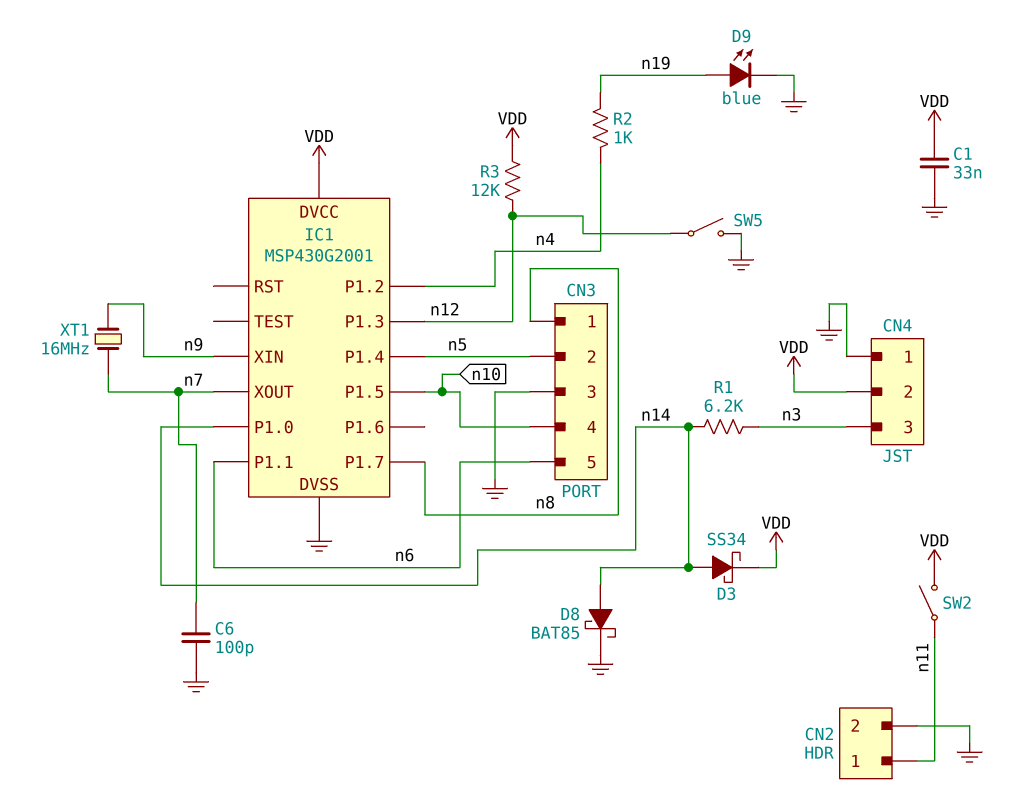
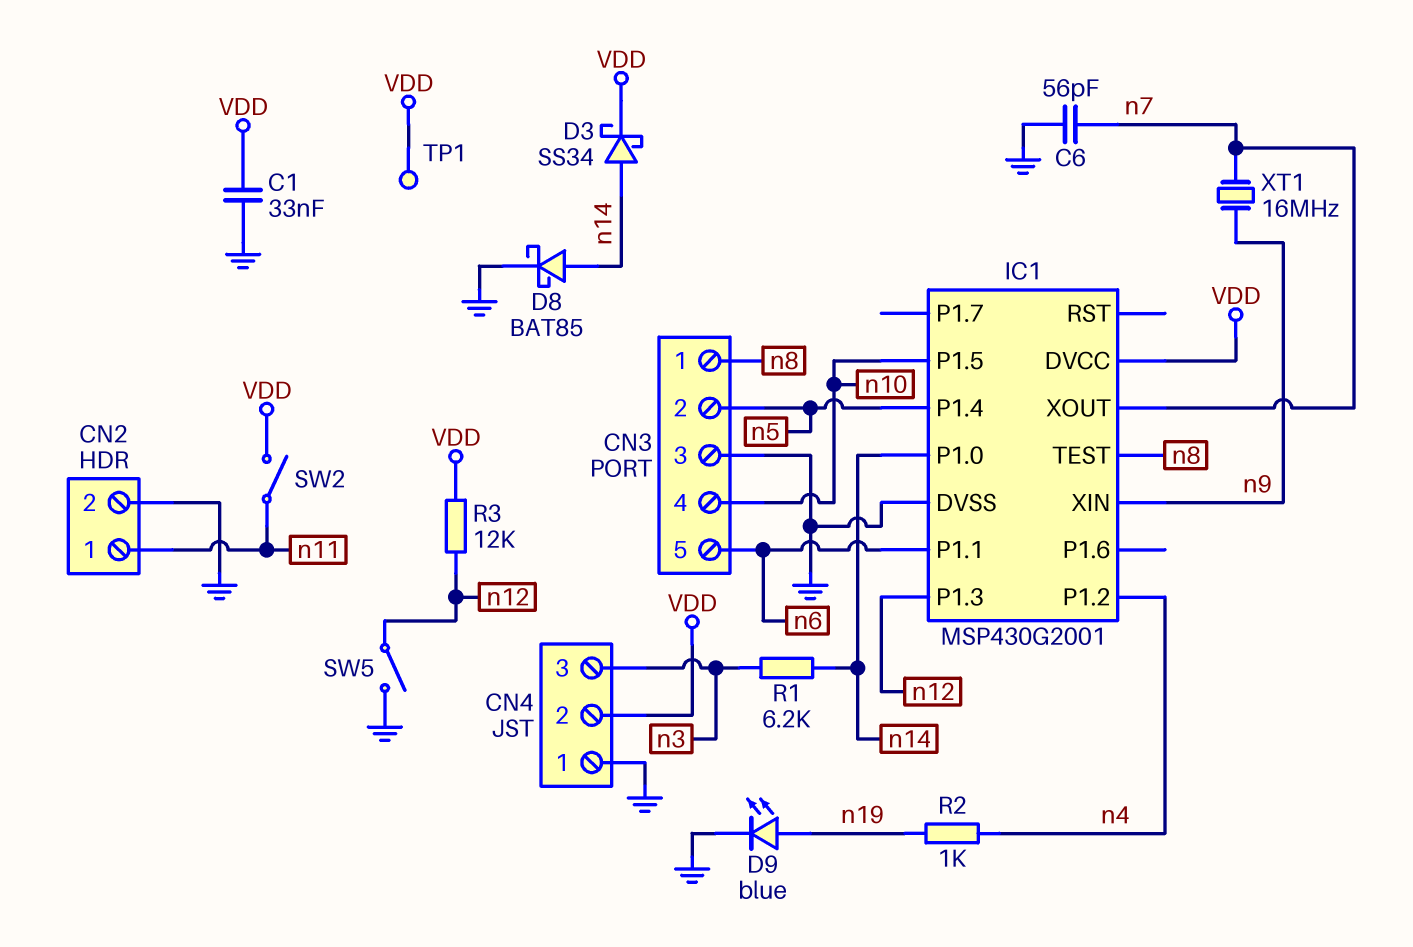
C6: 100pF (GND, n7) -> 56pF (GND, n7)
IC1 pin P1.7: n8 -> none
IC1 pin TEST: none -> n8
TP1: none -> test point (VDD)

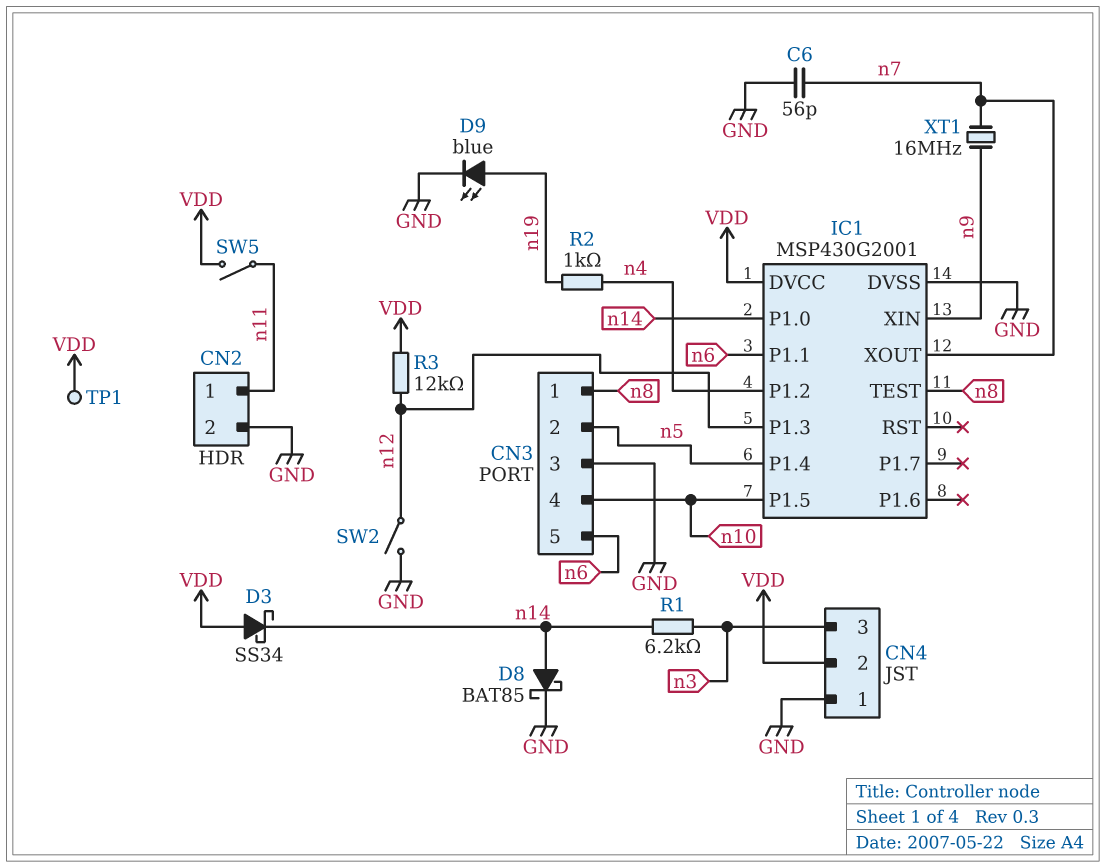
C1: 33nF (GND, VDD) -> none
D3: schottky SS34 (A n14, K VDD) -> schottky SS34 (A VDD, K n14)
SW2: switch (VDD, n11) -> switch (GND, n12)
SW5: switch (GND, n12) -> switch (VDD, n11)

